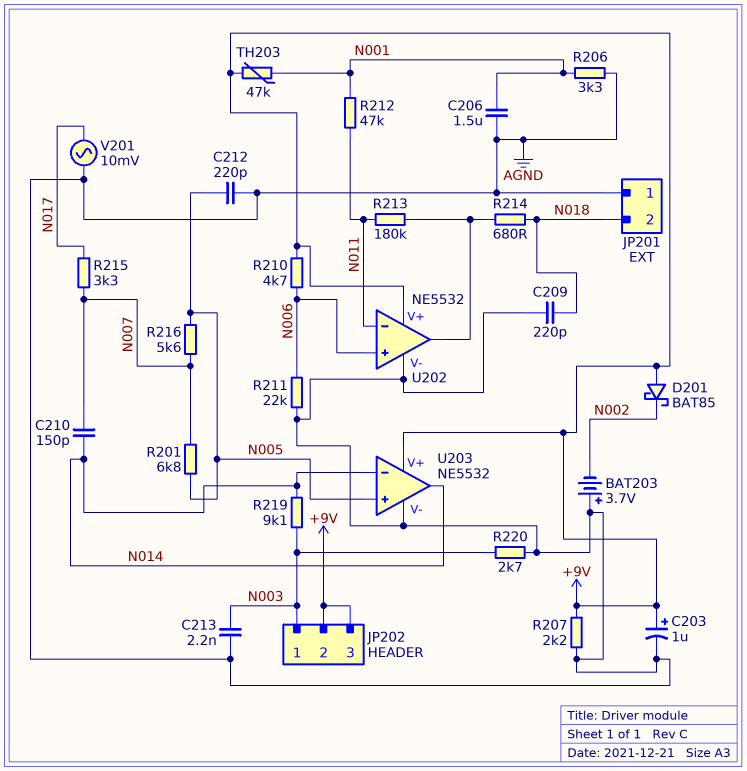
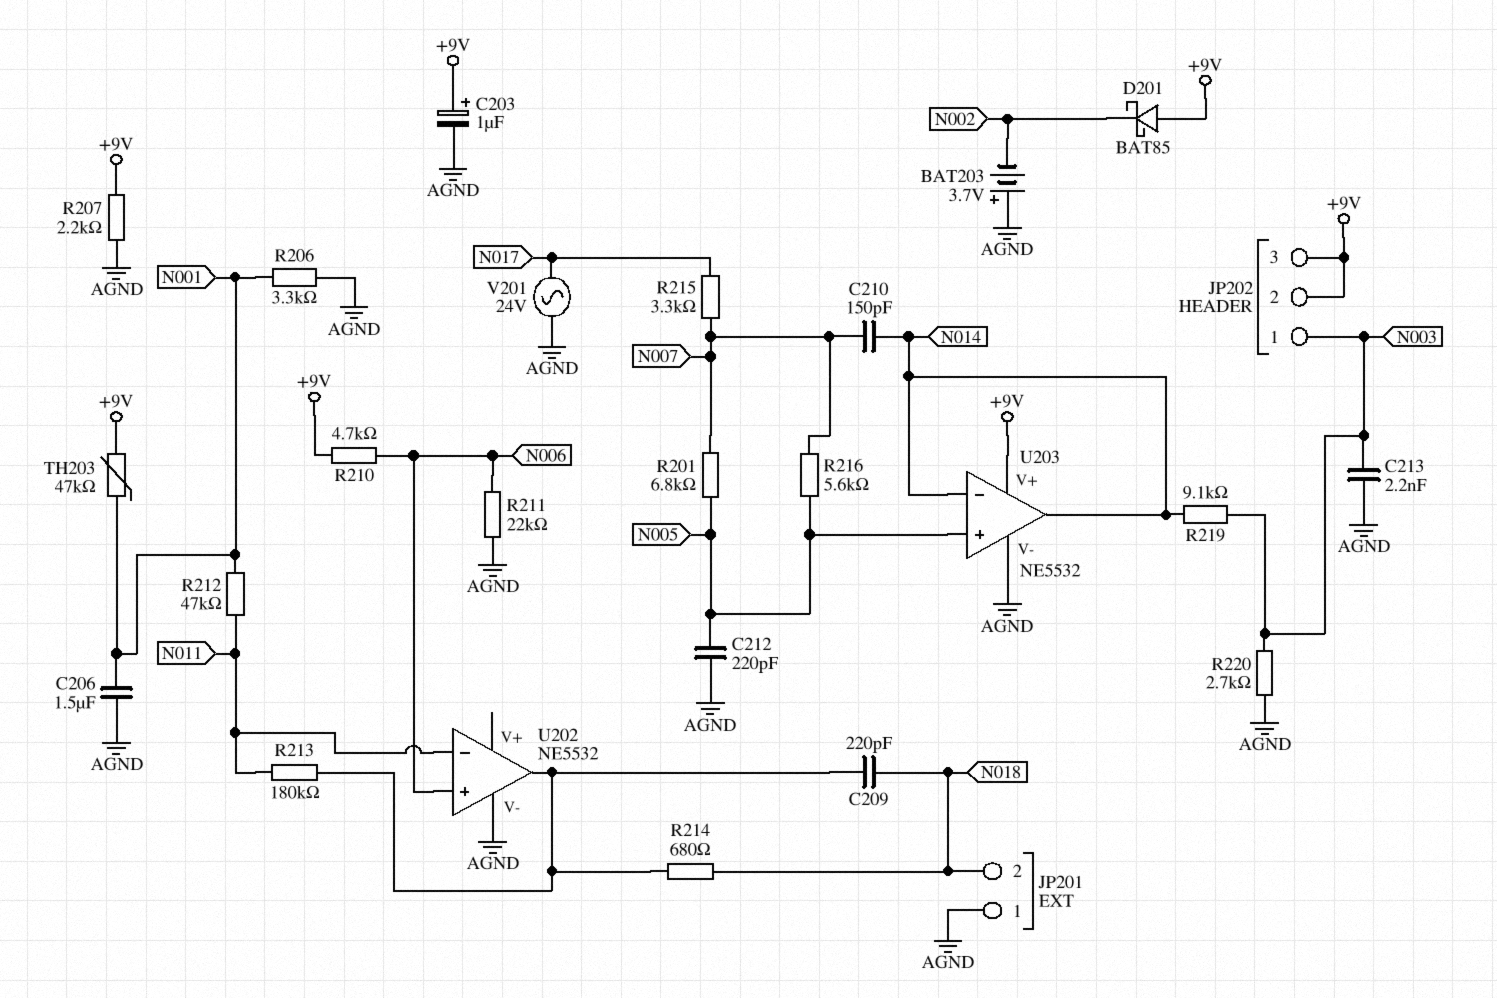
C209: 220pF (AGND, N018) -> 220pF (N018, U202/out)
U202 pin V+: +9V -> none
V201: AC 10mV (AGND, N017) -> AC 24V (AGND, N017)

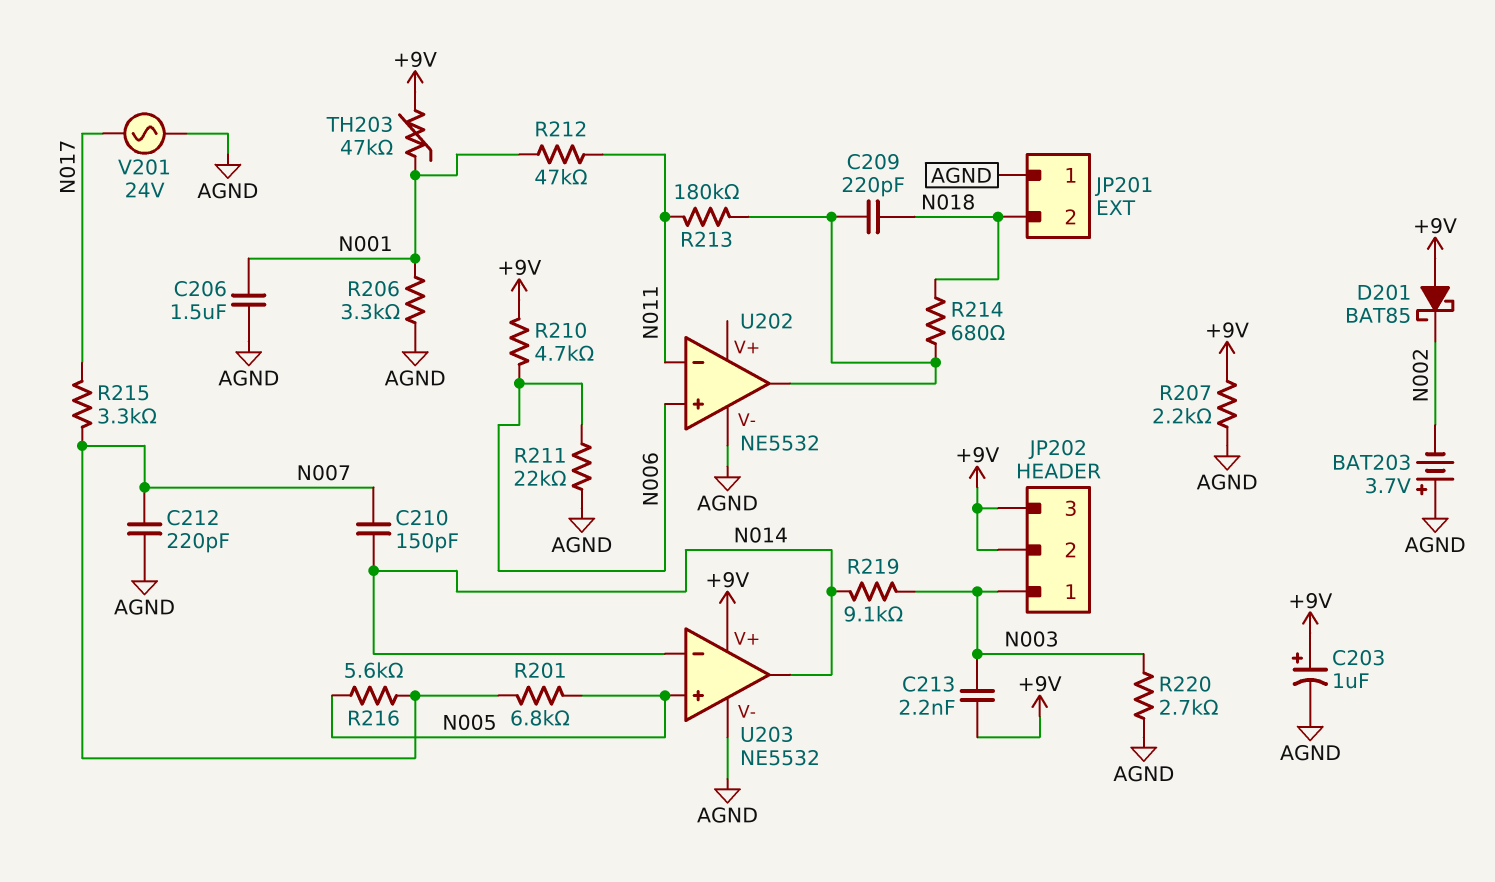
C212: 220pF (AGND, N005) -> 220pF (AGND, N007)
C213: 2.2nF (AGND, N003) -> 2.2nF (+9V, N003)

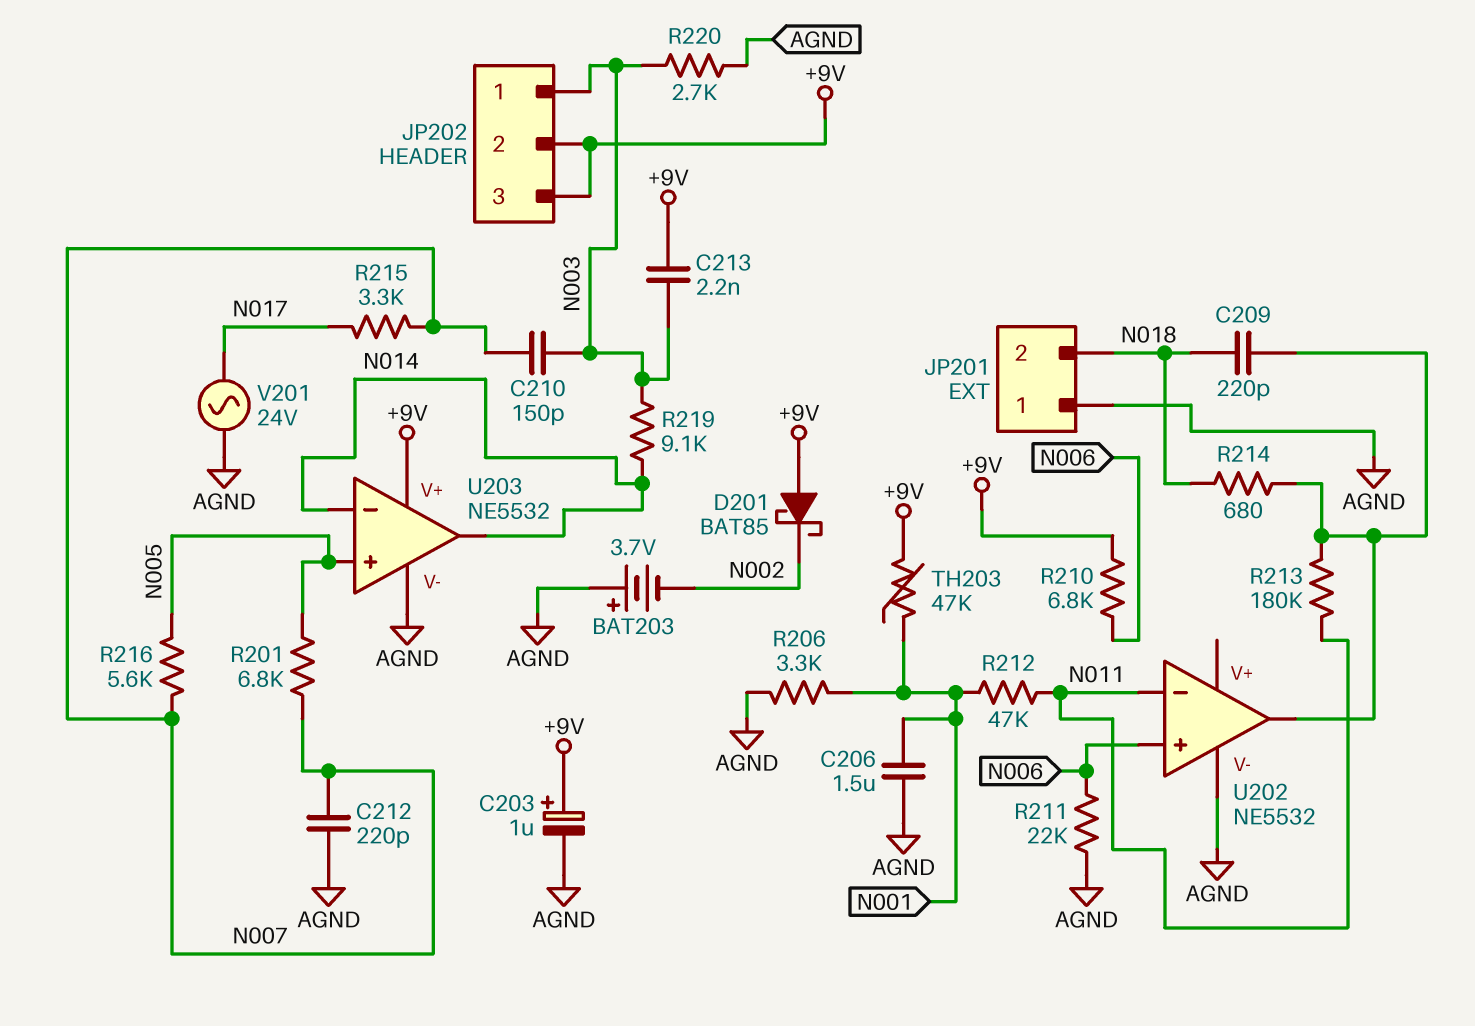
C210: 150pF (N007, N014) -> 150pF (N003, N007)
R207: 2.2k (+9V, AGND) -> none
R210: 4.7k (+9V, N006) -> 6.8k (+9V, N006)

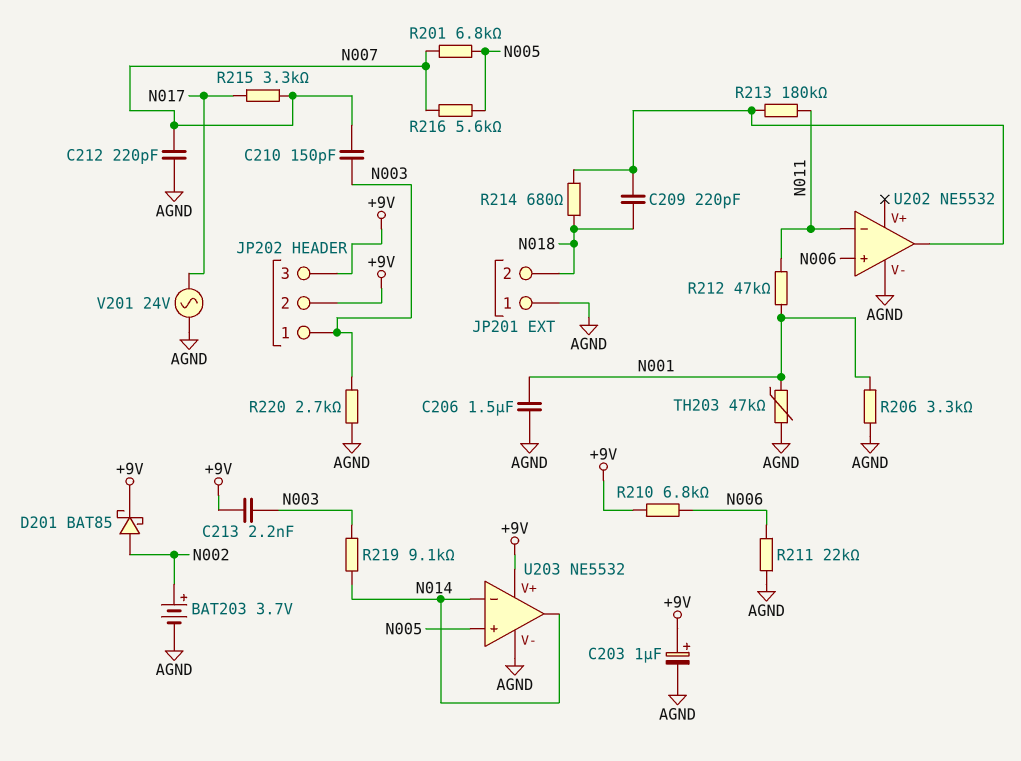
BAT203: 3.7V (plus AGND, minus N002) -> 3.7V (plus N002, minus AGND)
D201: schottky BAT85 (A +9V, K N002) -> schottky BAT85 (A N002, K +9V)
TH203: 47k (+9V, N001) -> 47k (AGND, N001)

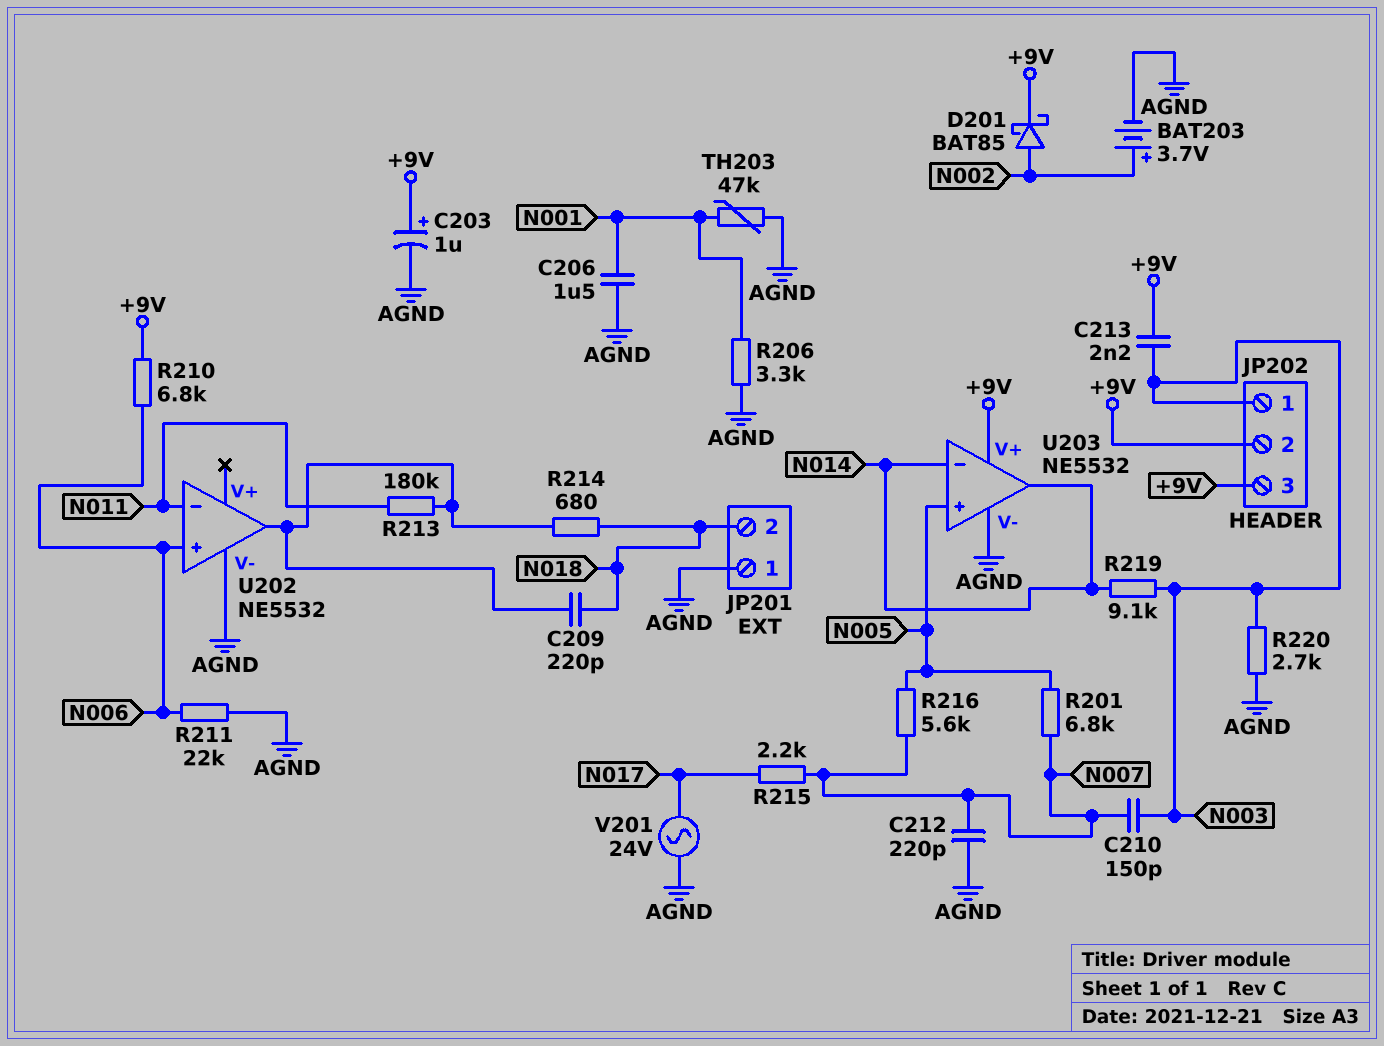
R212: 47k (N001, N011) -> none
R215: 3.3k (N007, N017) -> 2.2k (N007, N017)

